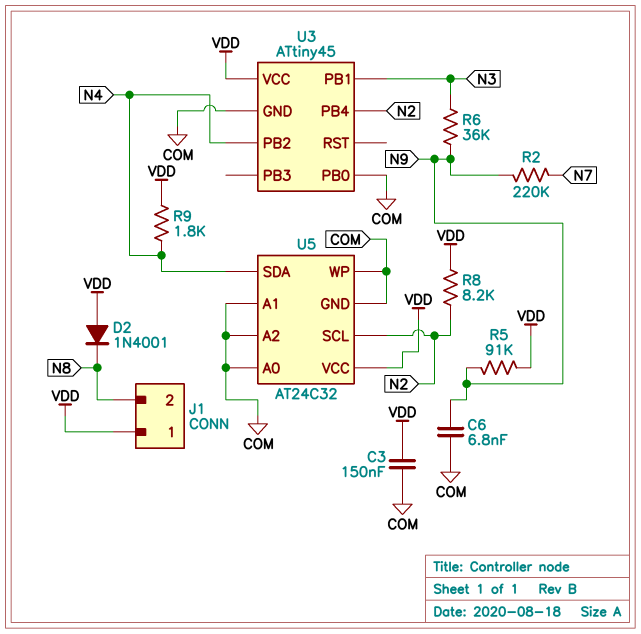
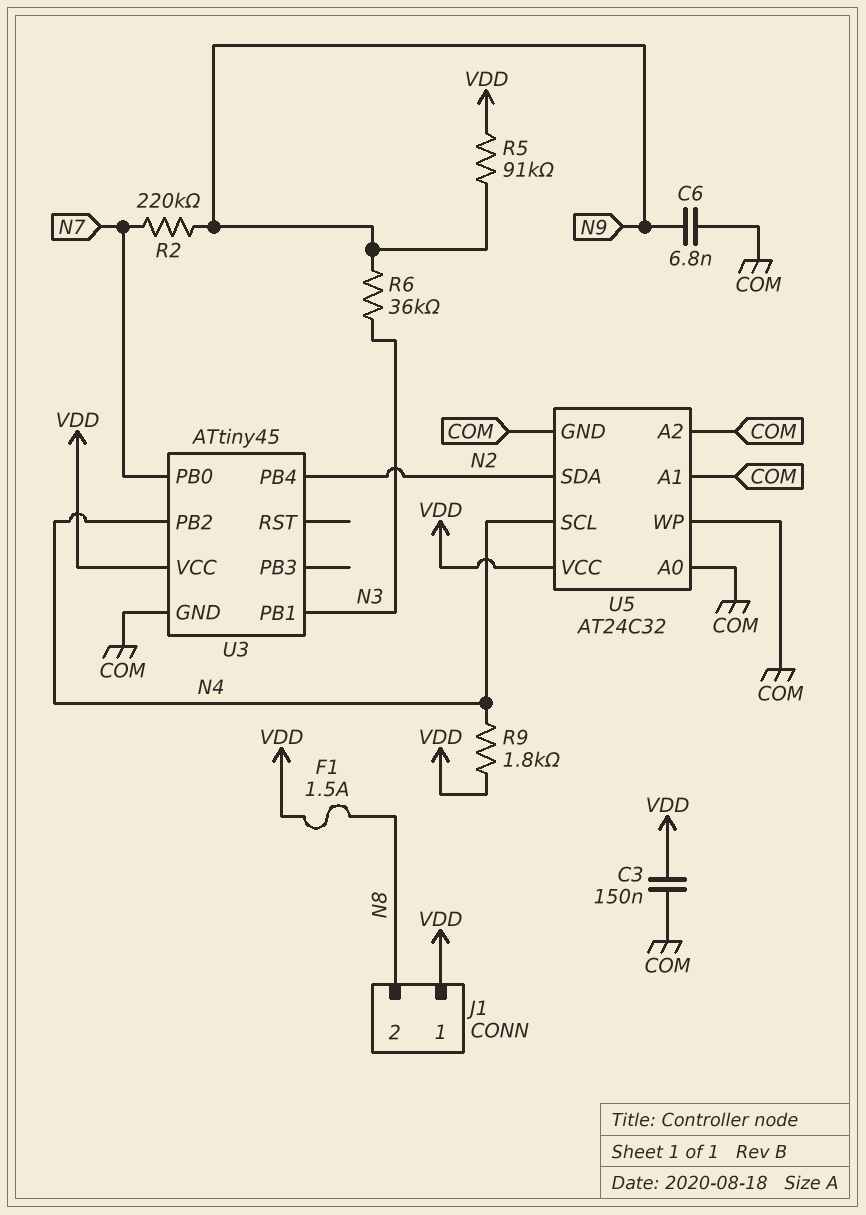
D2: diode 1N4001 (A VDD, K N8) -> none
F1: none -> 1.5A (N8, VDD)
R8: 8.2k (N2, VDD) -> none
U3 pin PB0: COM -> N7
U5 pin SCL: N2 -> N4
U5 pin SDA: N4 -> N2

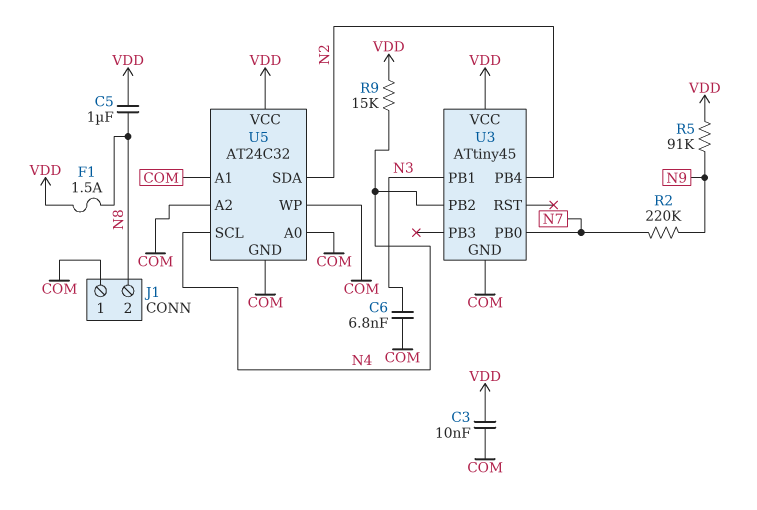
C3: 150nF (COM, VDD) -> 10nF (COM, VDD)
C5: none -> 1uF (N8, VDD)
C6: 6.8nF (COM, N9) -> 6.8nF (COM, N3)
J1 pin 1: VDD -> COM
R6: 36k (N3, N9) -> none
R9: 1.8k (N4, VDD) -> 15k (N4, VDD)

